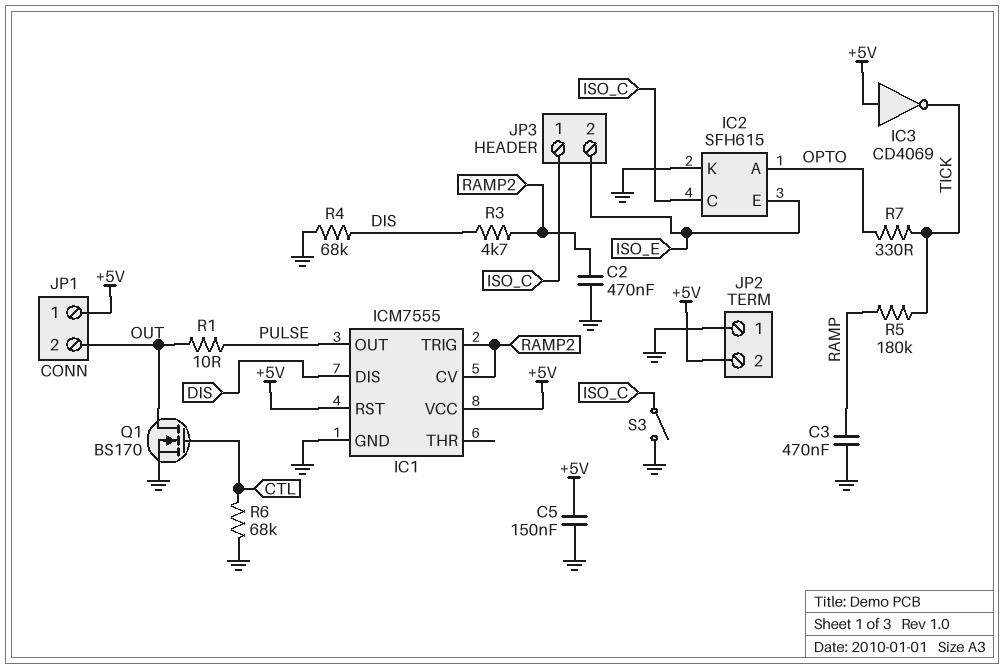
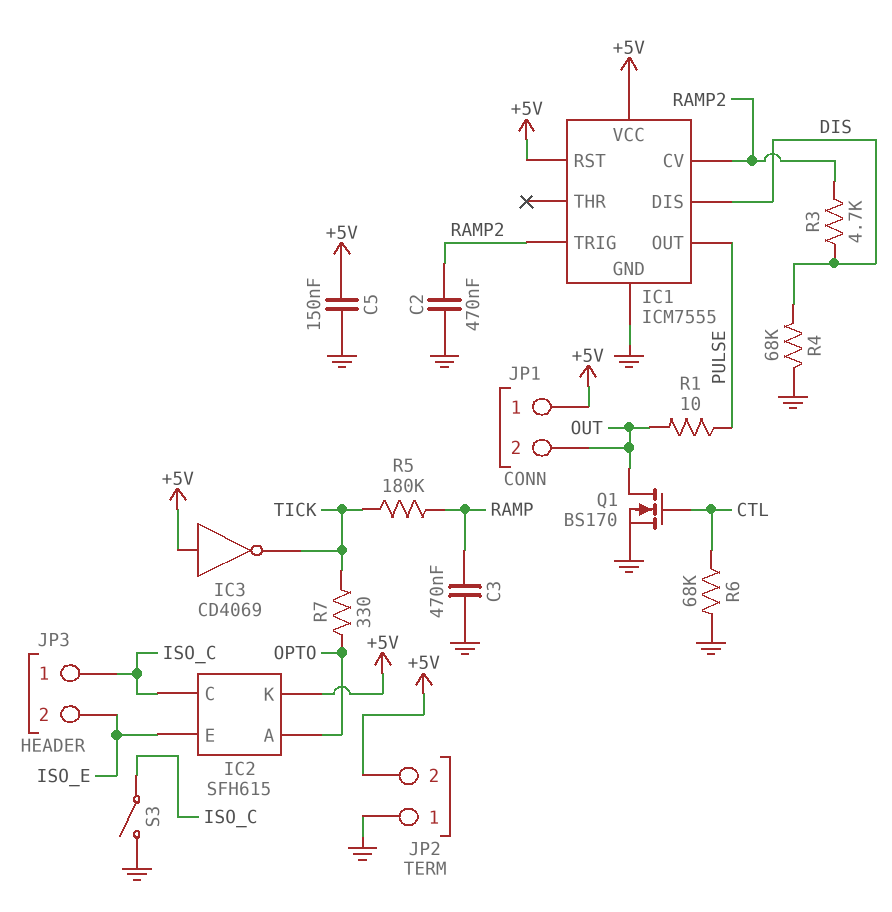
IC2 pin K: GND -> +5V

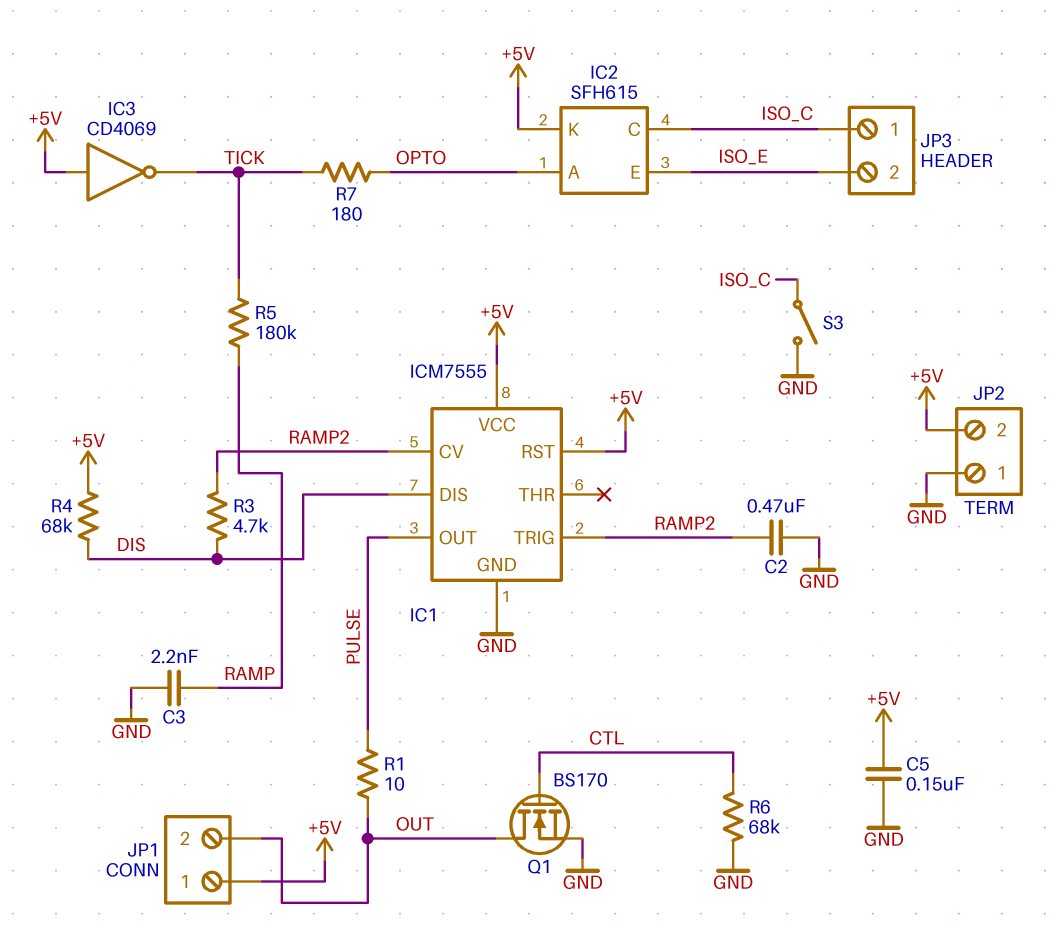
C3: 470nF (GND, RAMP) -> 2.2nF (GND, RAMP)
R4: 68k (DIS, GND) -> 68k (+5V, DIS)
R7: 330 (OPTO, TICK) -> 180 (OPTO, TICK)

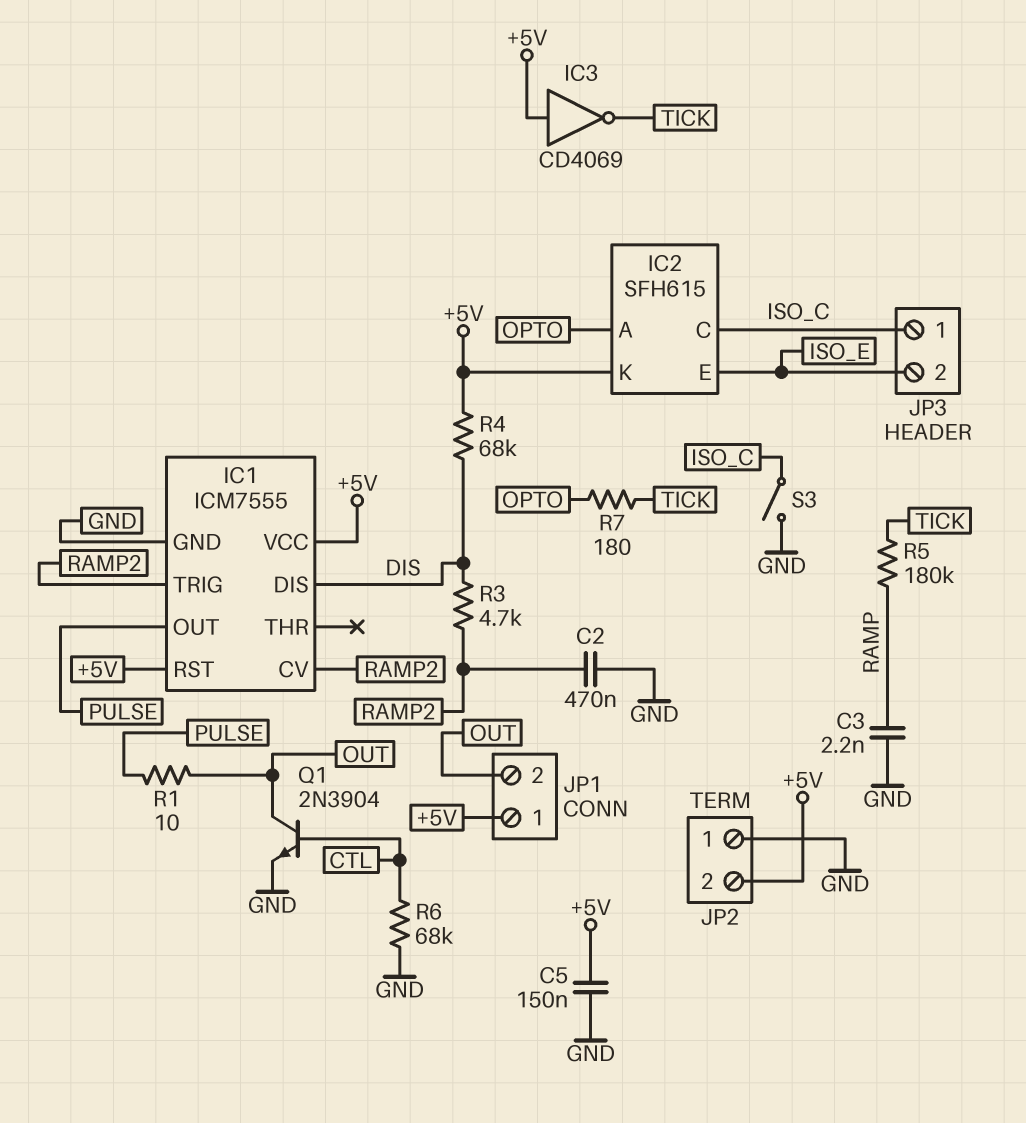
Q1: NMOS BS170 (G CTL, D OUT, S GND) -> NPN 2N3904 (B CTL, C OUT, E GND)

